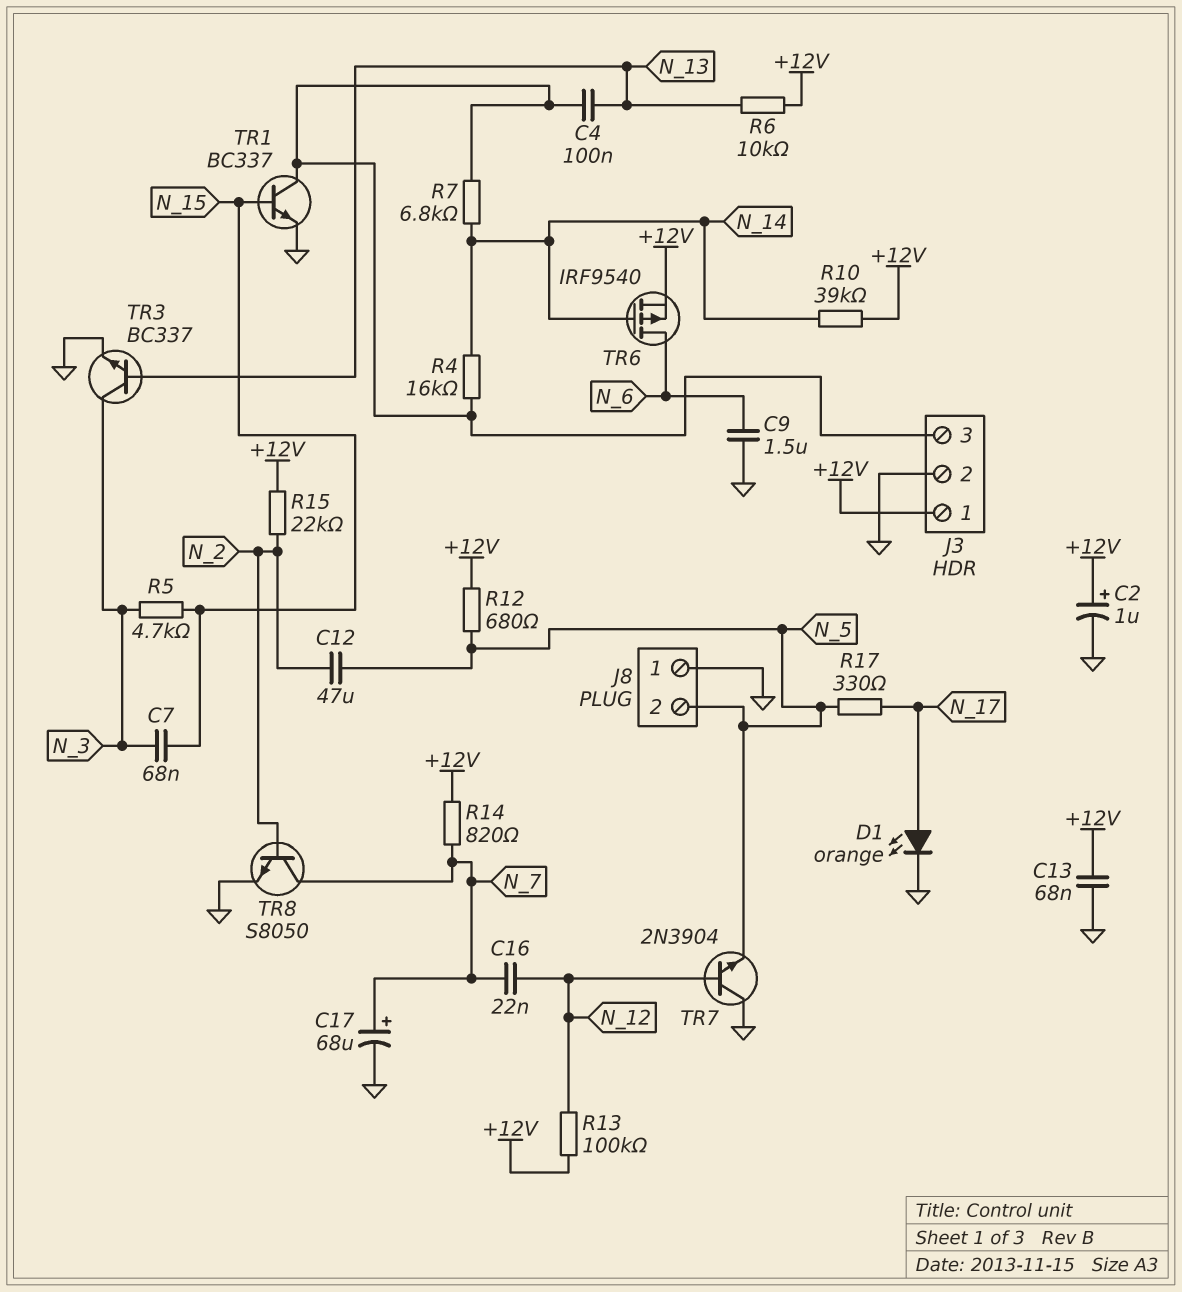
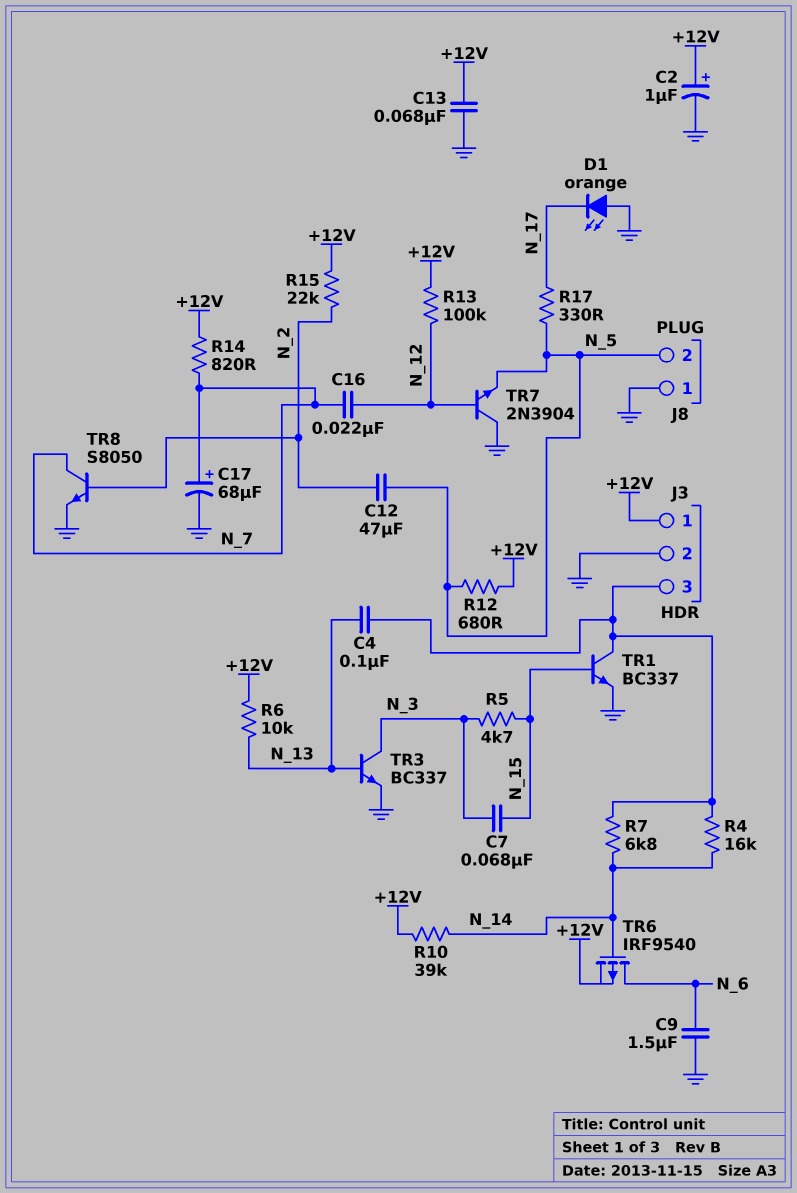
D1: LED orange (A N_17, K GND) -> LED orange (A GND, K N_17)

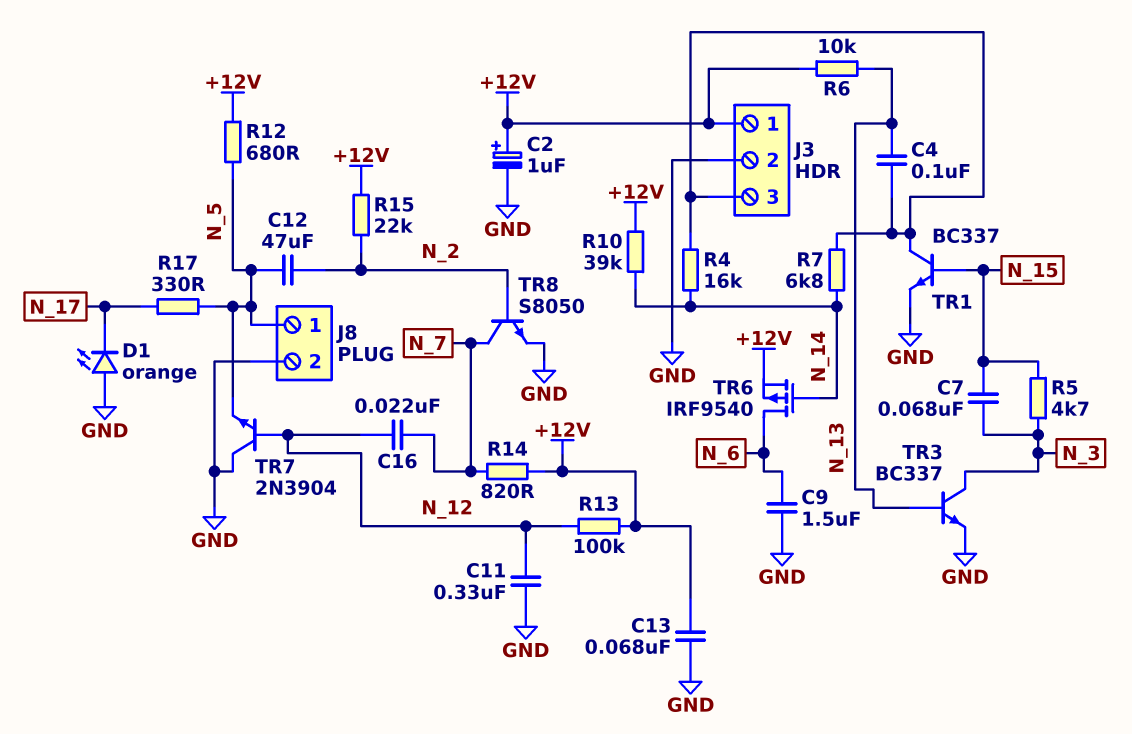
C11: none -> 330nF (GND, N_12)
C17: 68uF (plus N_7, minus GND) -> none
J8 pin 1: GND -> N_5
J8 pin 2: N_5 -> GND

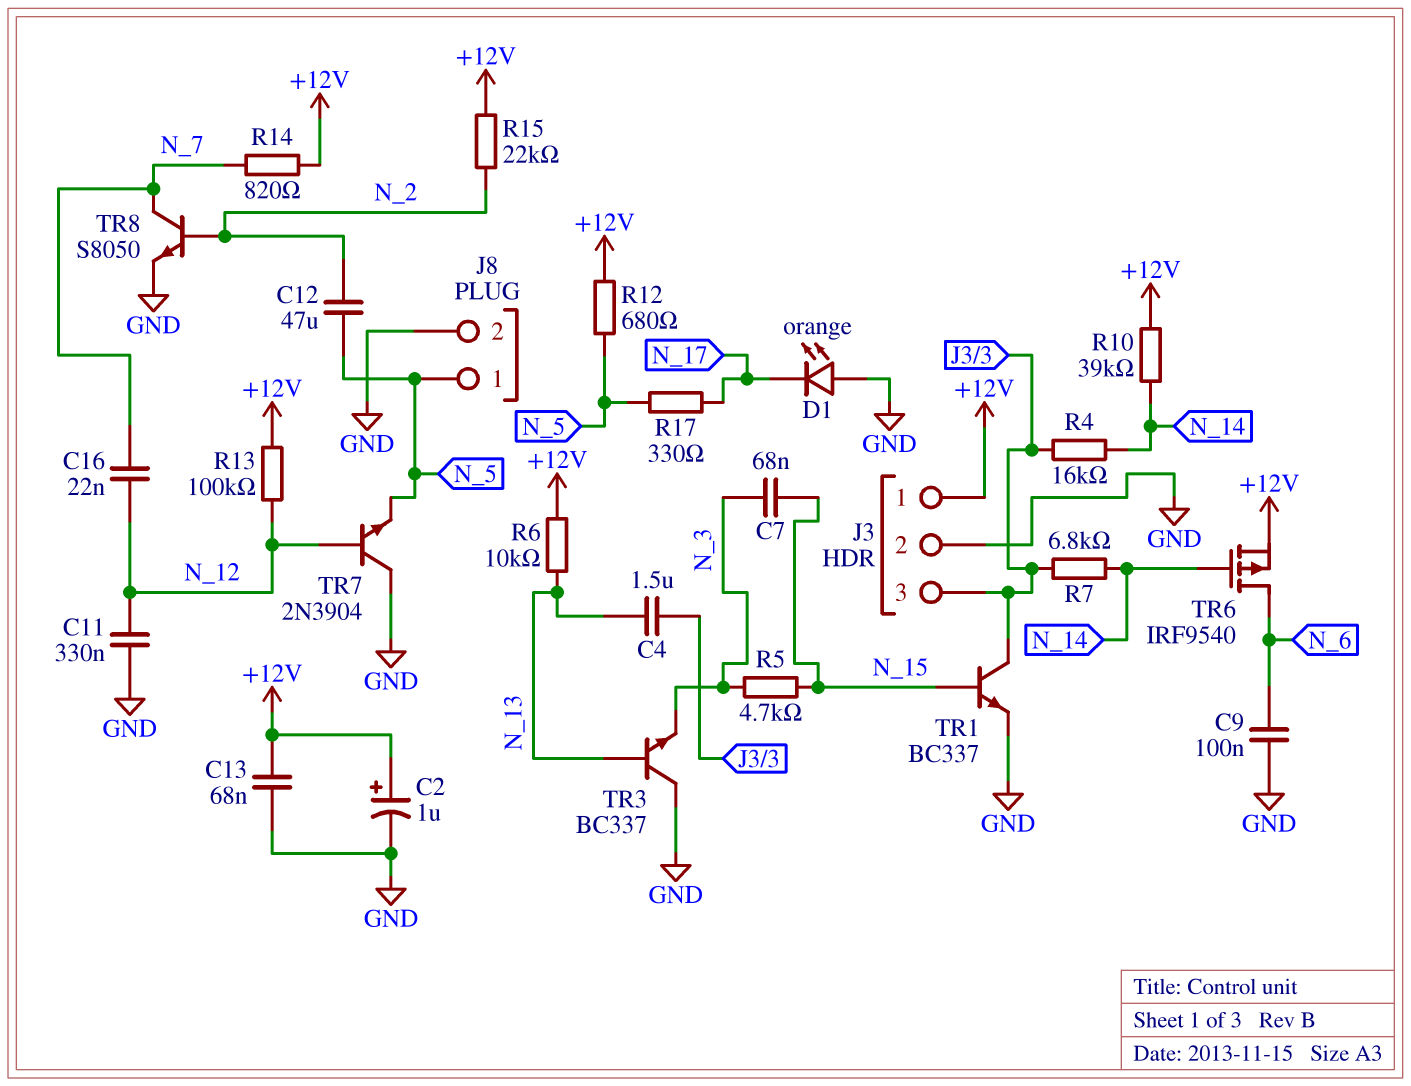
C4: 100nF (J3/3, N_13) -> 1.5uF (J3/3, N_13)
C9: 1.5uF (GND, N_6) -> 100nF (GND, N_6)
TR3: NPN BC337 (B N_13, C N_3, E GND) -> NPN BC337 (B N_13, C GND, E N_3)

